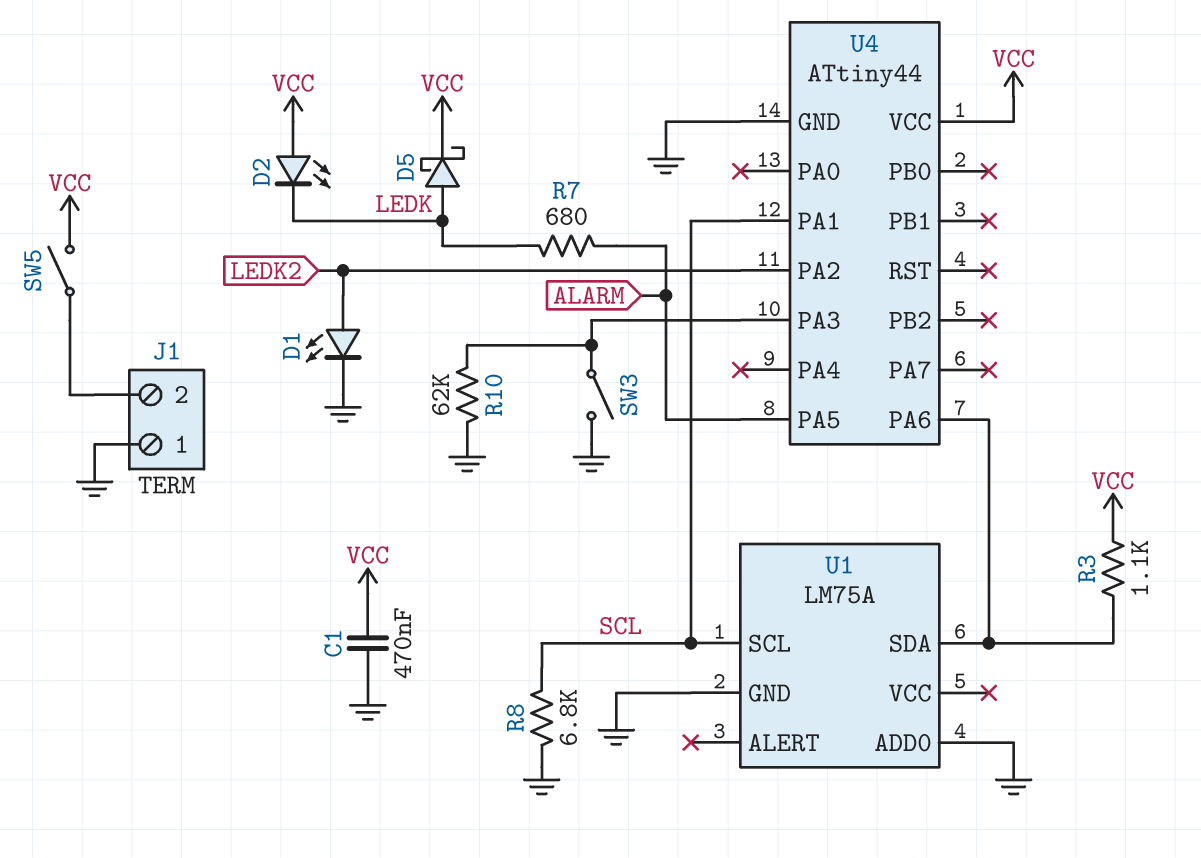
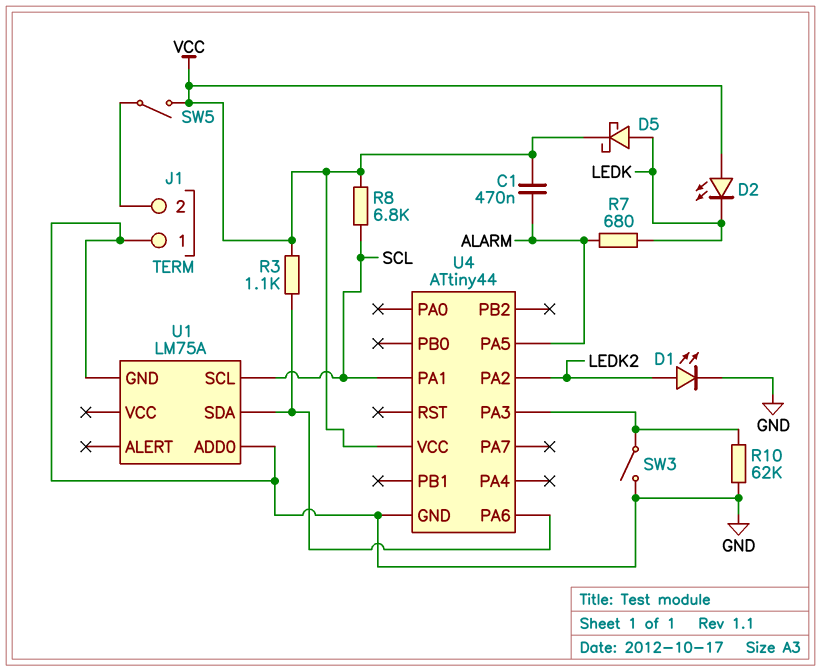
C1: 470nF (GND, VCC) -> 470nF (ALARM, VCC)
R8: 6.8k (GND, SCL) -> 6.8k (SCL, VCC)

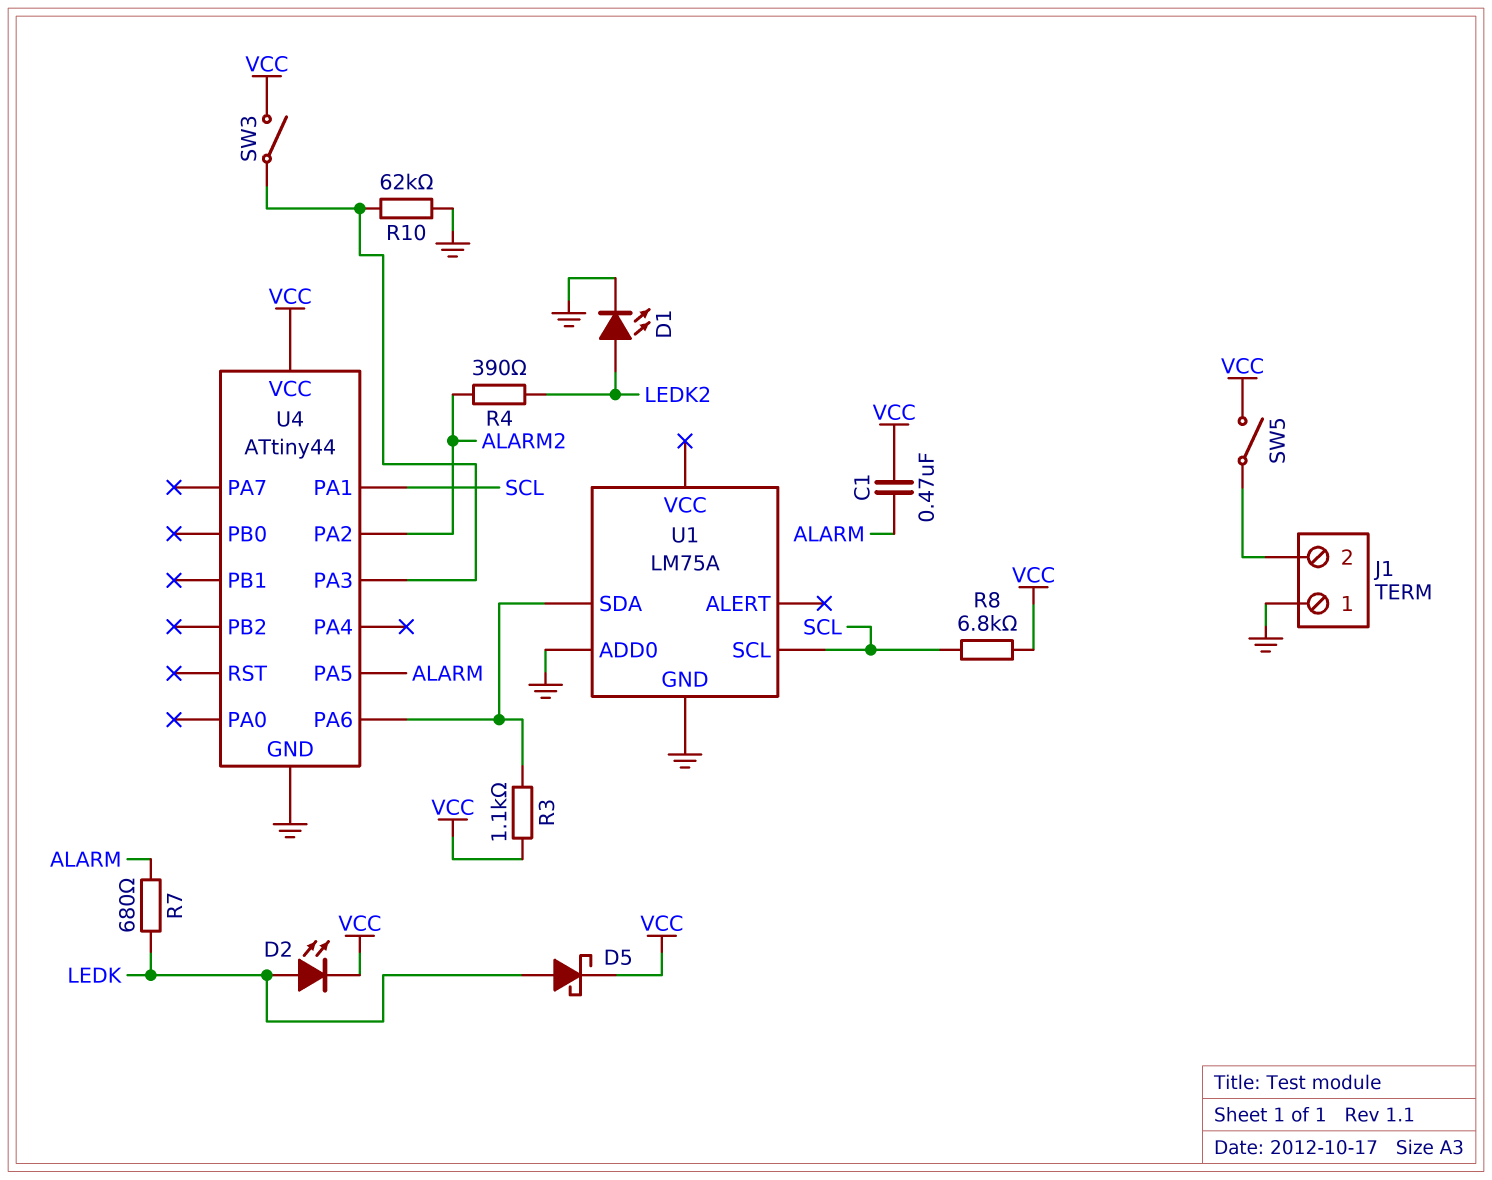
D2: LED (A VCC, K LEDK) -> LED (A LEDK, K VCC)
R4: none -> 390 (ALARM2, LEDK2)
SW3: switch (GND, U4/PA3) -> switch (U4/PA3, VCC)
U4 pin PA2: LEDK2 -> ALARM2

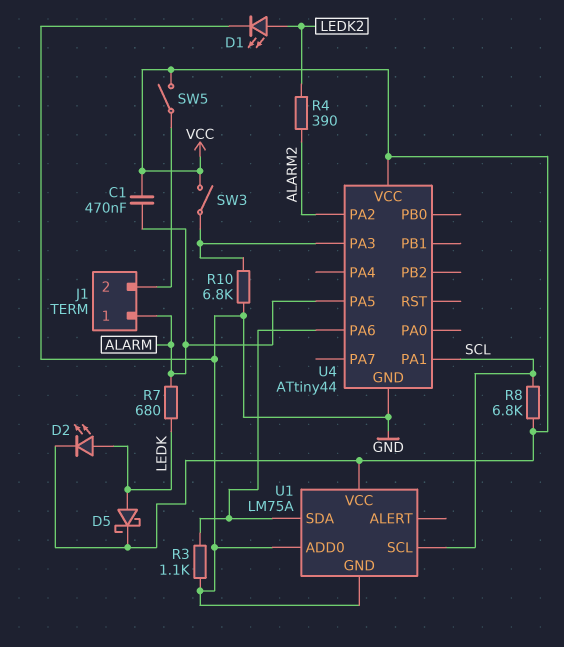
J1 pin 1: GND -> ALARM
R3: 1.1k (U1/SDA, VCC) -> 1.1k (GND, U1/SDA)
R10: 62k (GND, U4/PA3) -> 6.8k (GND, U4/PA3)
U1 pin VCC: none -> VCC

